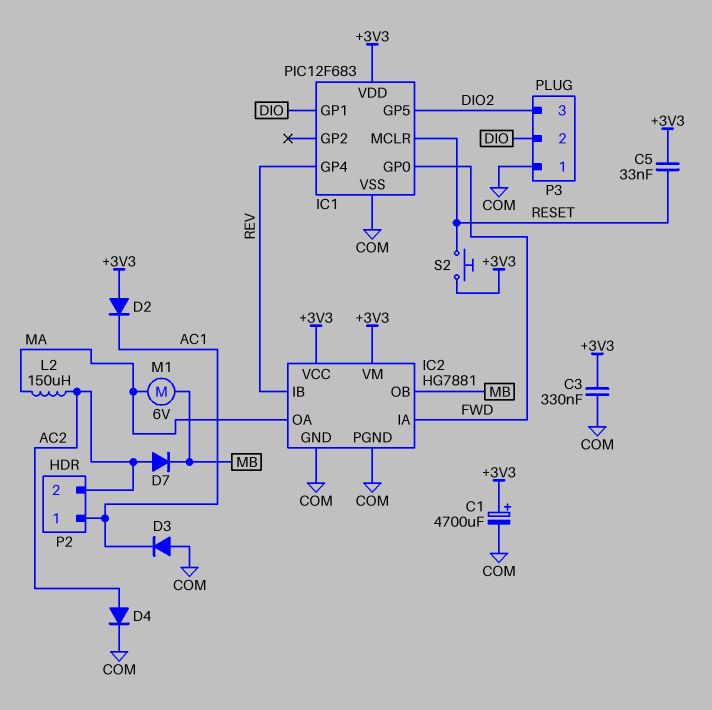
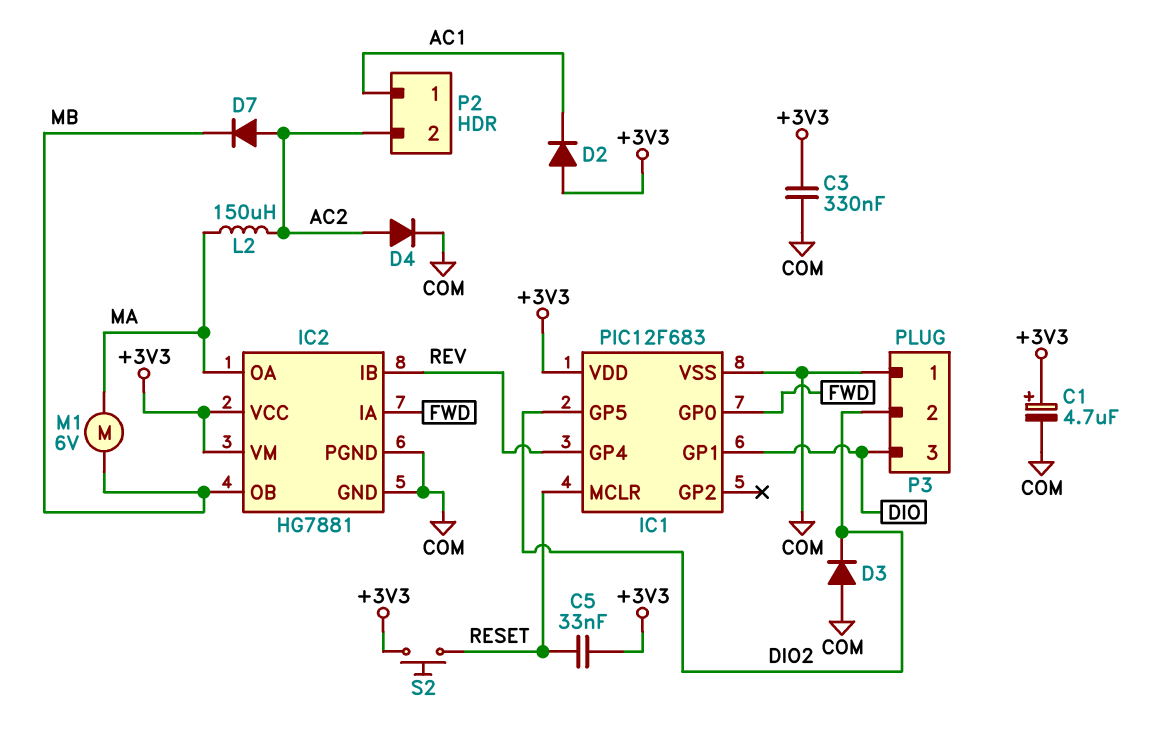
C1: 4700uF (plus +3V3, minus COM) -> 4.7uF (plus +3V3, minus COM)
D3: diode (A COM, K AC1) -> diode (A COM, K DIO2)
P3 pin 2: DIO -> DIO2
P3 pin 3: DIO2 -> DIO

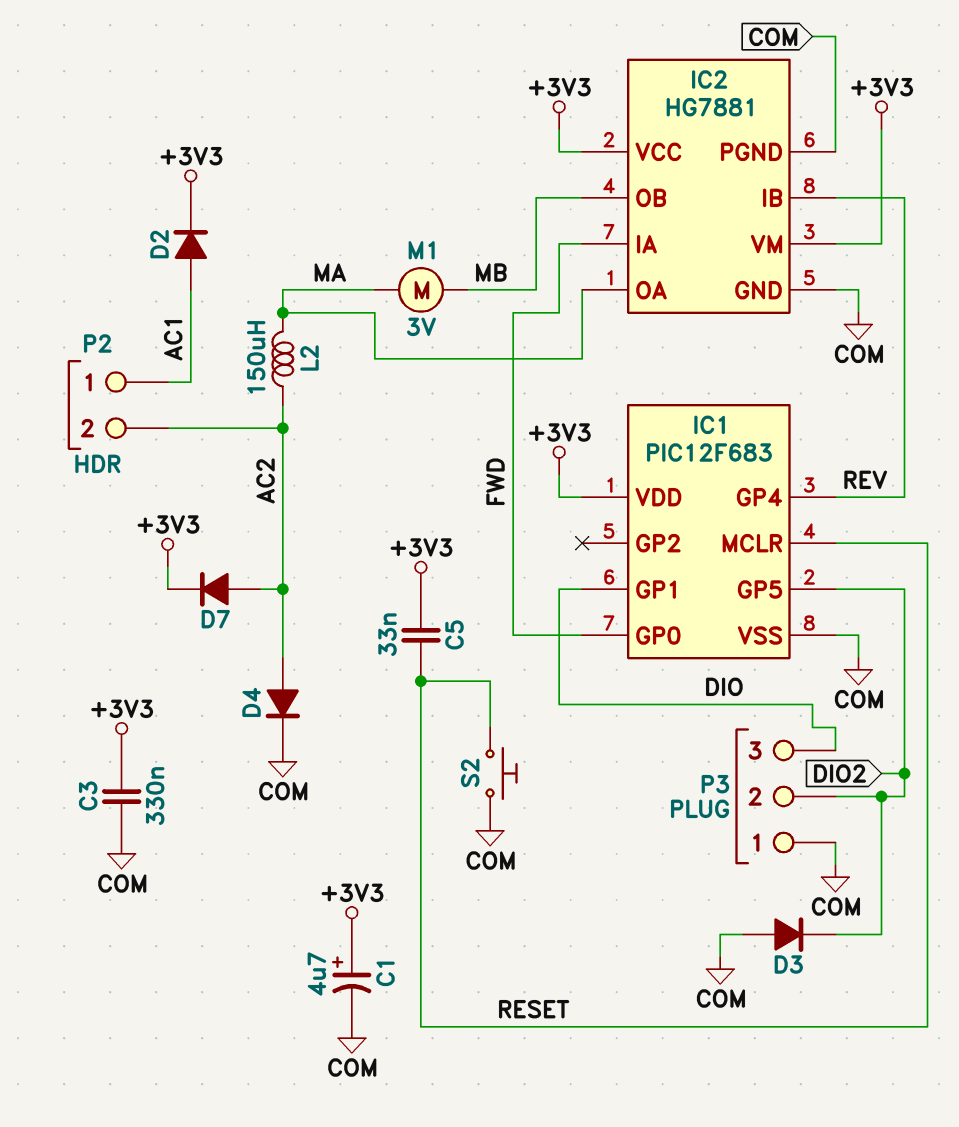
D2: diode (A +3V3, K AC1) -> diode (A AC1, K +3V3)
D7: diode (A AC2, K MB) -> diode (A AC2, K +3V3)
M1: motor 6V (MA, MB) -> motor 3V (MA, MB)
S2: button (+3V3, RESET) -> button (COM, RESET)

